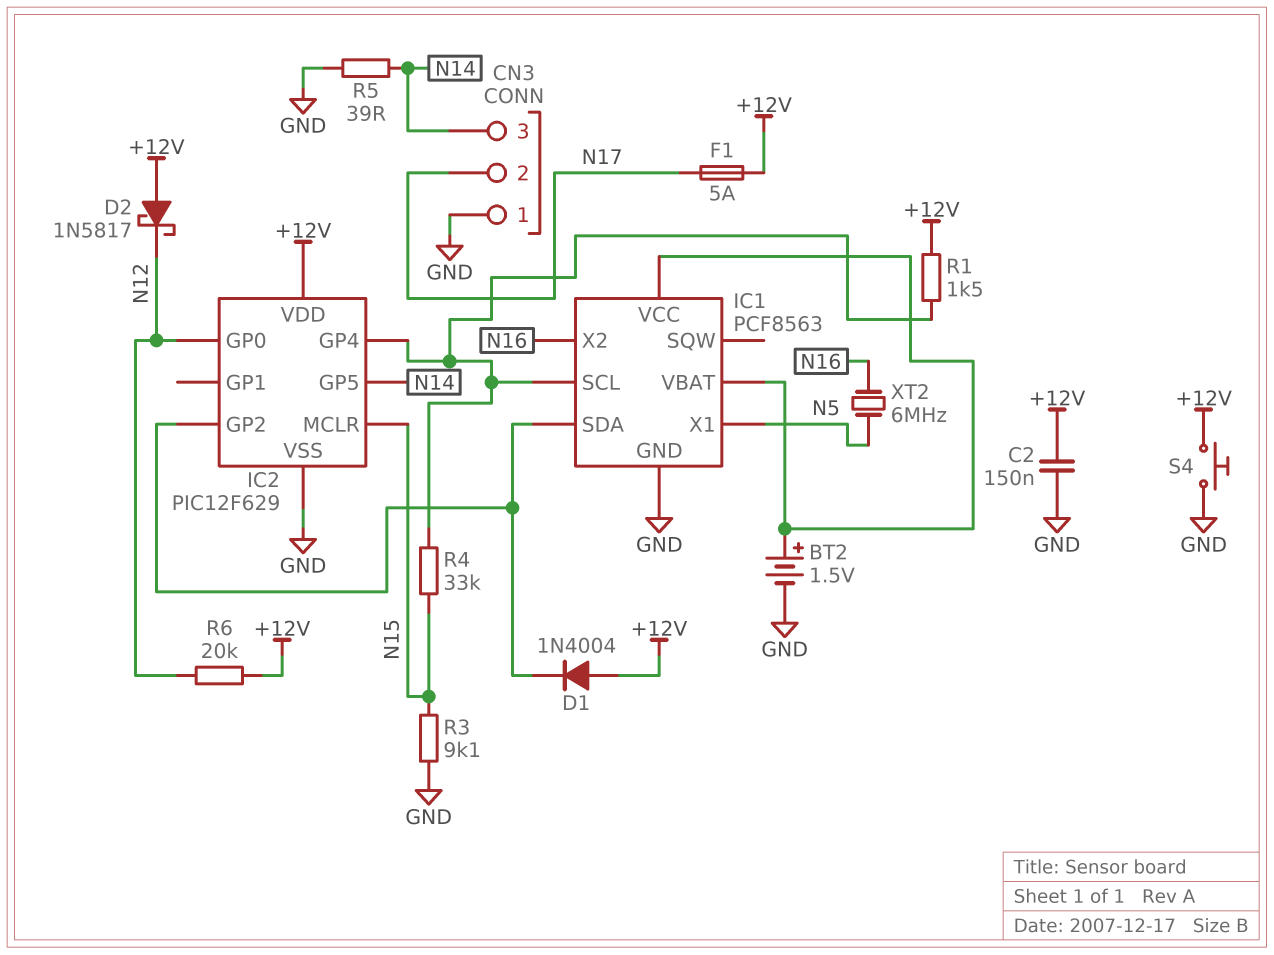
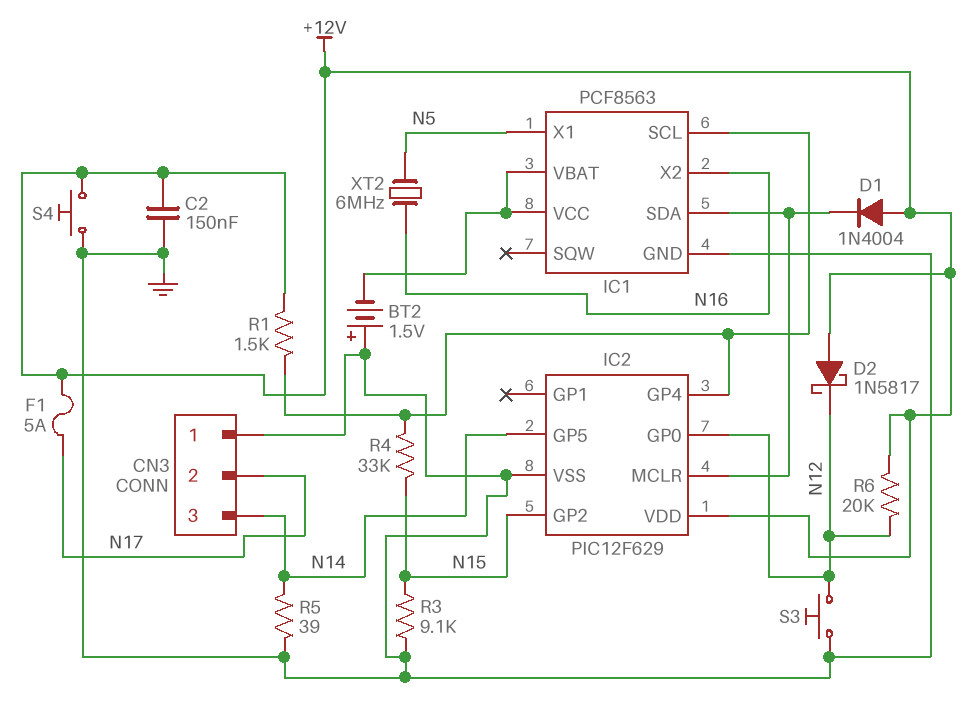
BT2: 1.5V (plus IC1/VBAT, minus GND) -> 1.5V (plus GND, minus IC1/VBAT)
IC2 pin GP2: IC1/SDA -> N15
IC2 pin MCLR: N15 -> IC1/SDA
S3: none -> button (GND, N12)

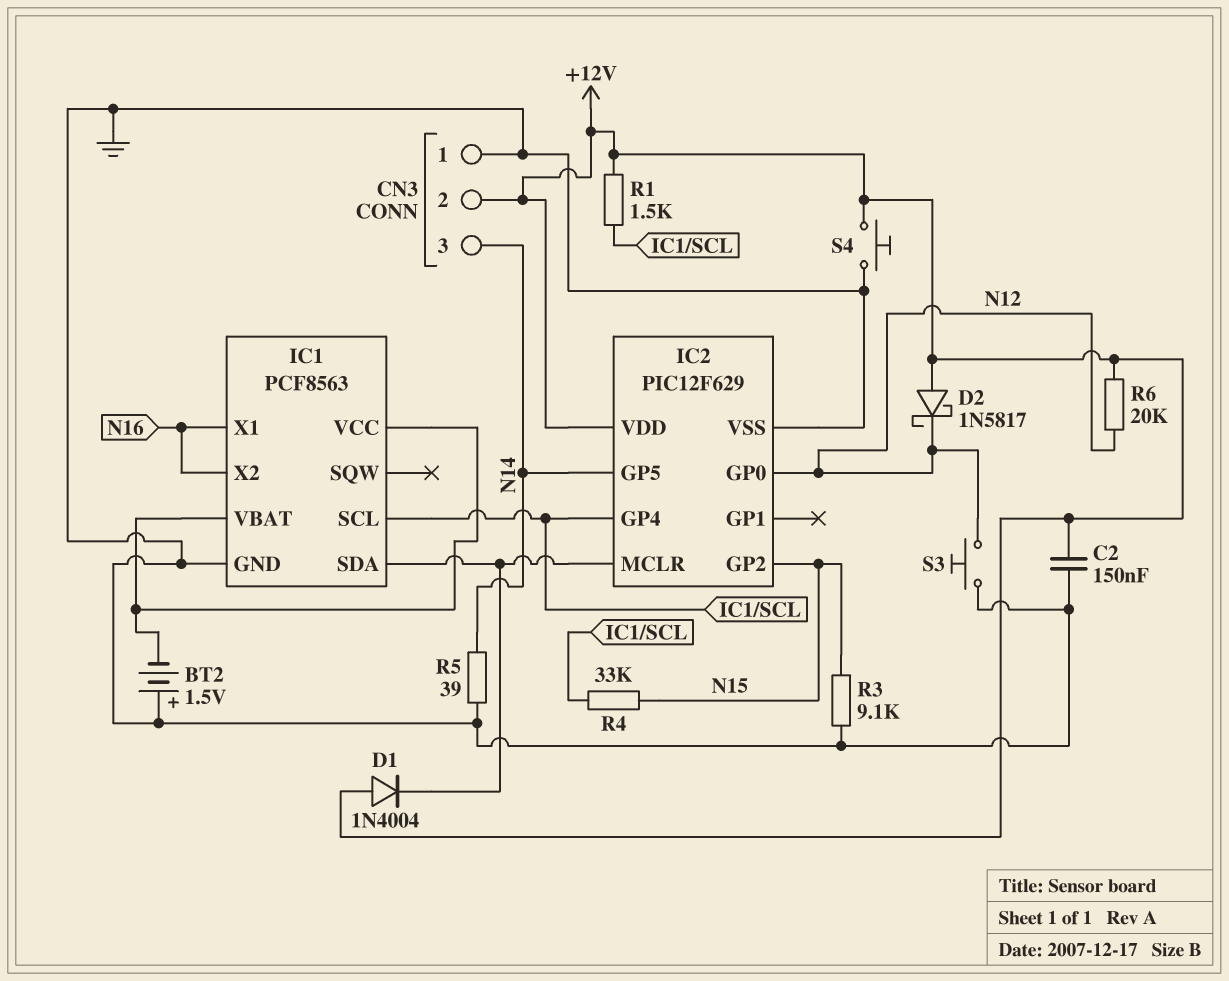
CN3 pin 2: N17 -> +12V
F1: 5A (+12V, N17) -> none
IC1 pin X1: N5 -> N16
XT2: 6MHz (N5, N16) -> none

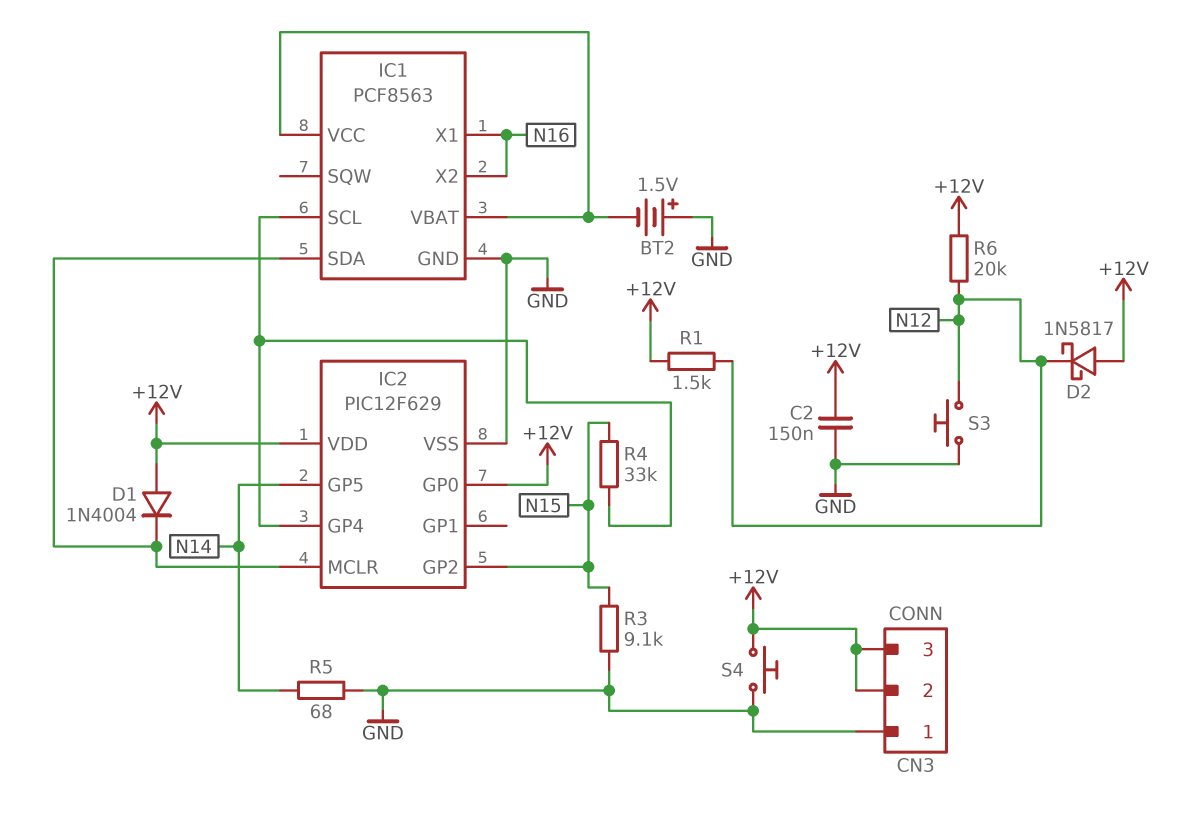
CN3 pin 3: N14 -> +12V
IC2 pin GP0: N12 -> +12V
R1: 1.5k (+12V, IC1/SCL) -> 1.5k (+12V, N12)
R5: 39 (GND, N14) -> 68 (GND, N14)

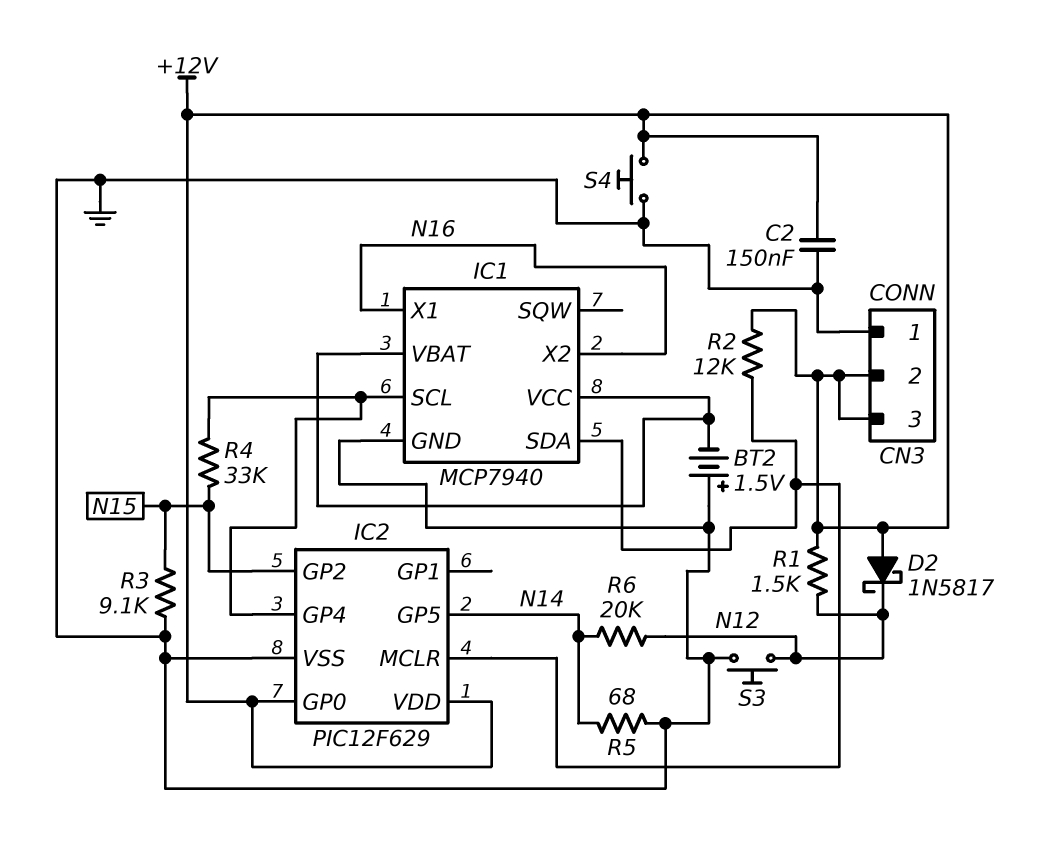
D1: diode 1N4004 (A +12V, K IC1/SDA) -> none
IC1: PCF8563 -> MCP7940
R2: none -> 12k (+12V, IC1/SDA)
R6: 20k (+12V, N12) -> 20k (N12, N14)

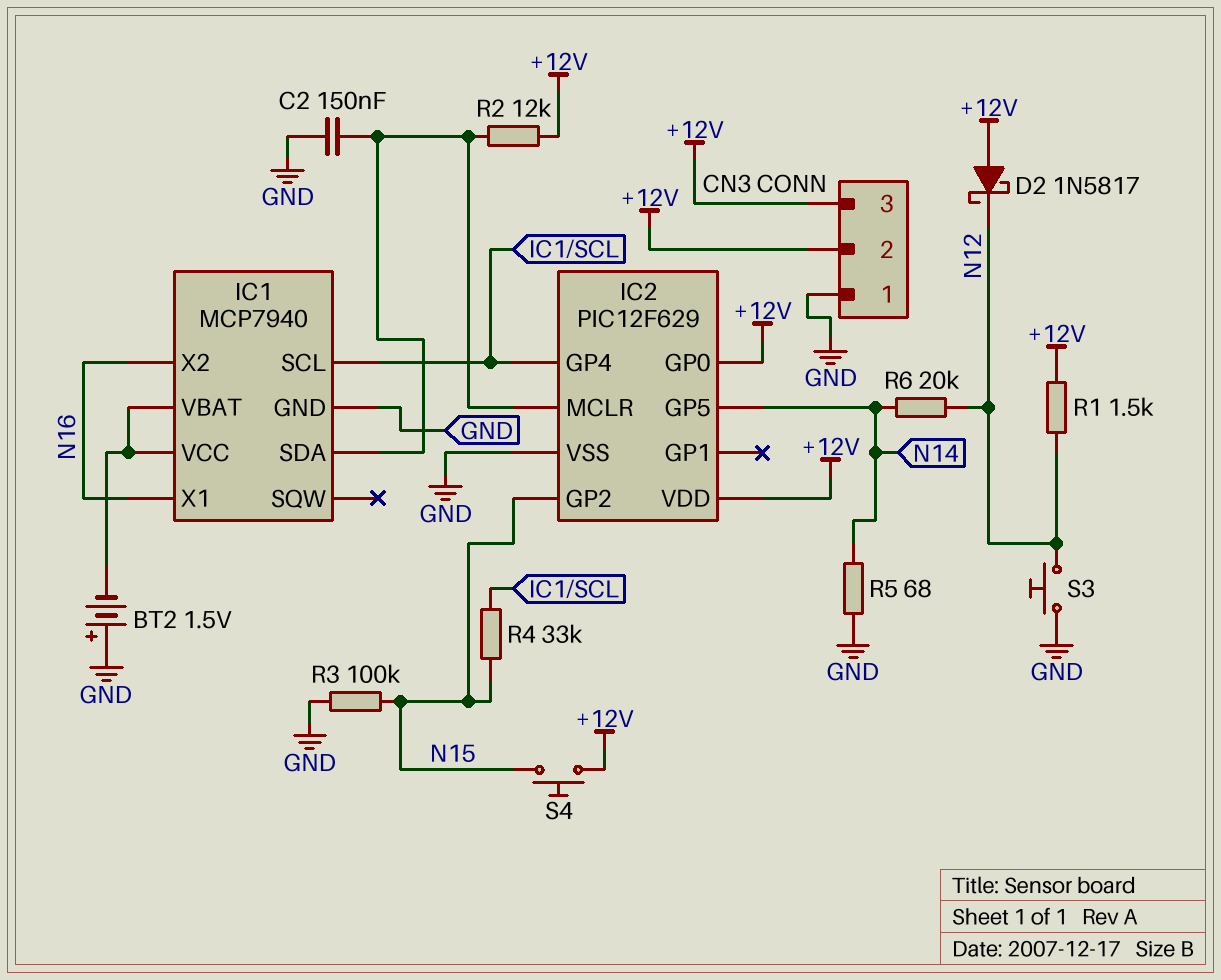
C2: 150nF (+12V, GND) -> 150nF (GND, IC1/SDA)
R3: 9.1k (GND, N15) -> 100k (GND, N15)
S4: button (+12V, GND) -> button (+12V, N15)

